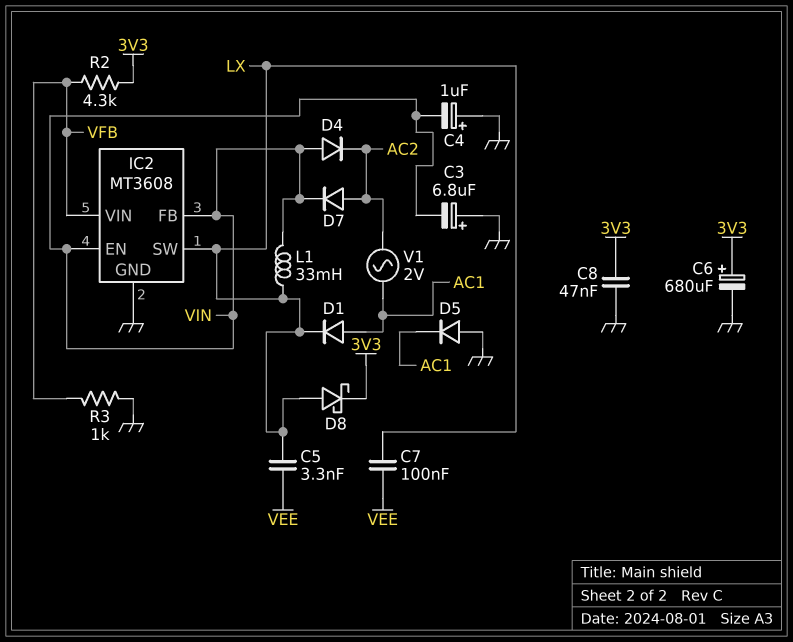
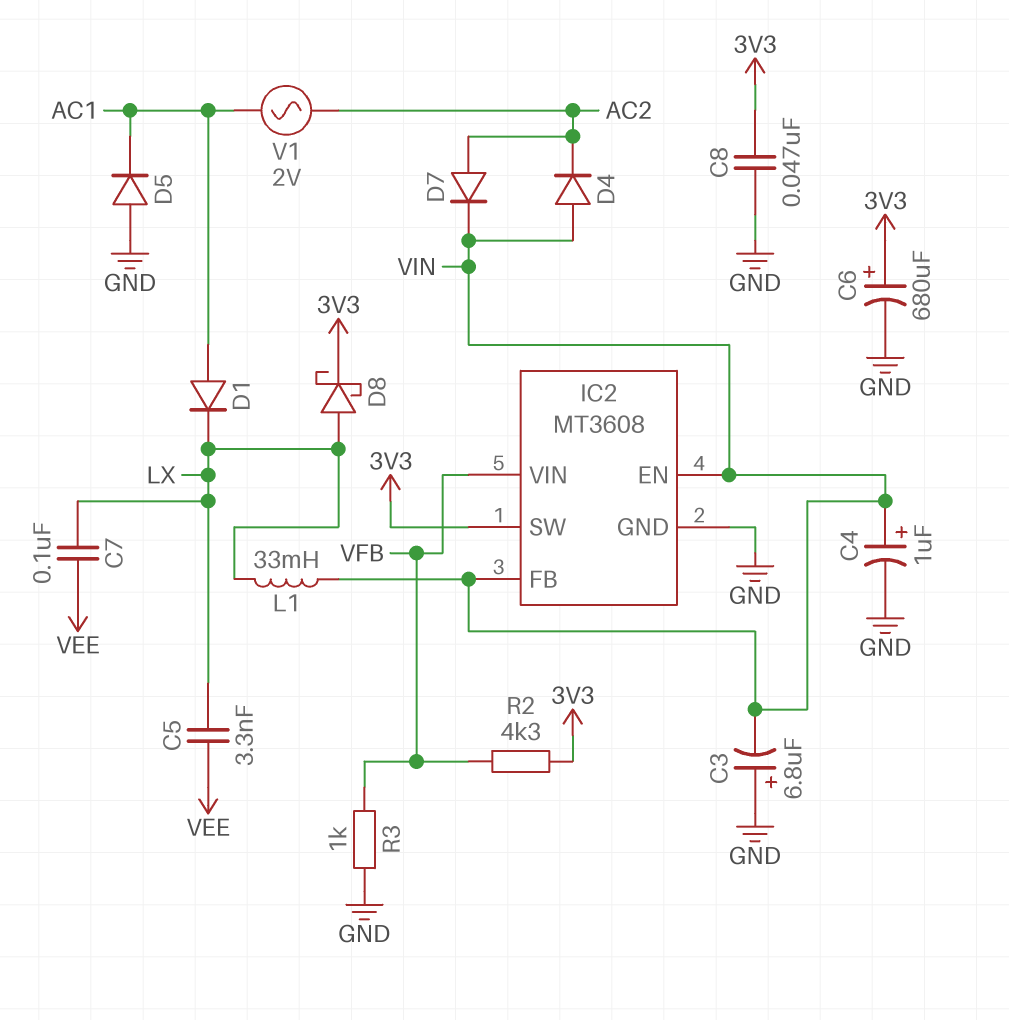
C4: 1uF (plus GND, minus VIN) -> 1uF (plus VIN, minus GND)
IC2 pin SW: LX -> 3V3

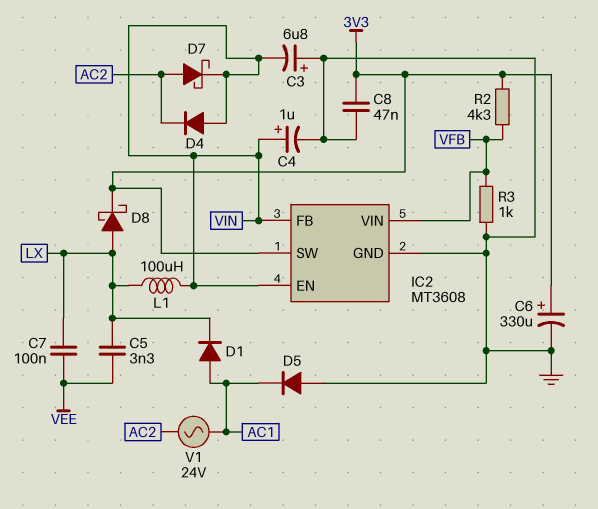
C6: 680uF (plus 3V3, minus GND) -> 330uF (plus 3V3, minus GND)
D7: diode (A AC2, K VIN) -> schottky (A AC2, K VIN)
L1: 33mH (LX, VIN) -> 100uH (LX, VIN)
V1: AC 2V (AC1, AC2) -> AC 24V (AC1, AC2)

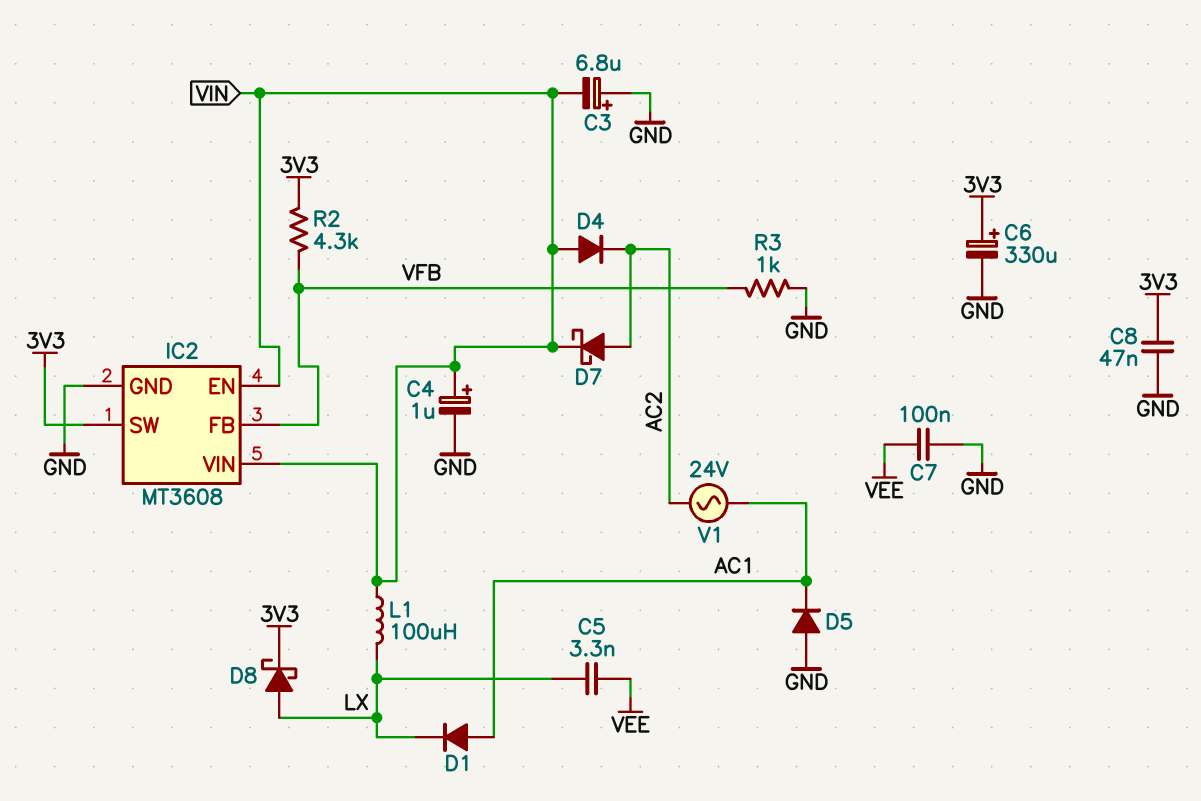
C7: 100nF (LX, VEE) -> 100nF (GND, VEE)
IC2 pin FB: VIN -> VFB
IC2 pin VIN: VFB -> VIN

